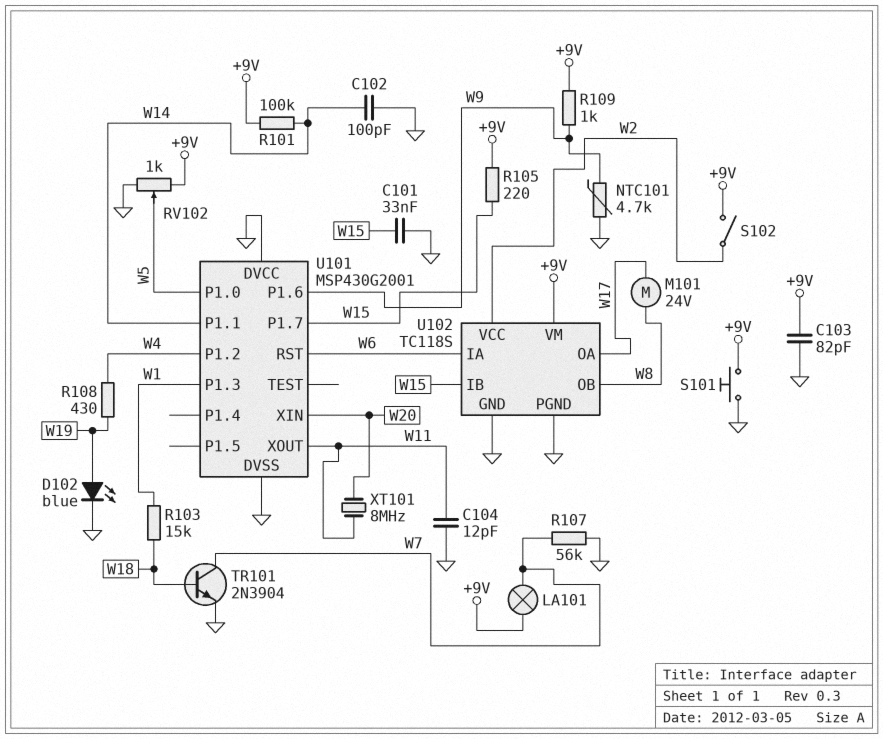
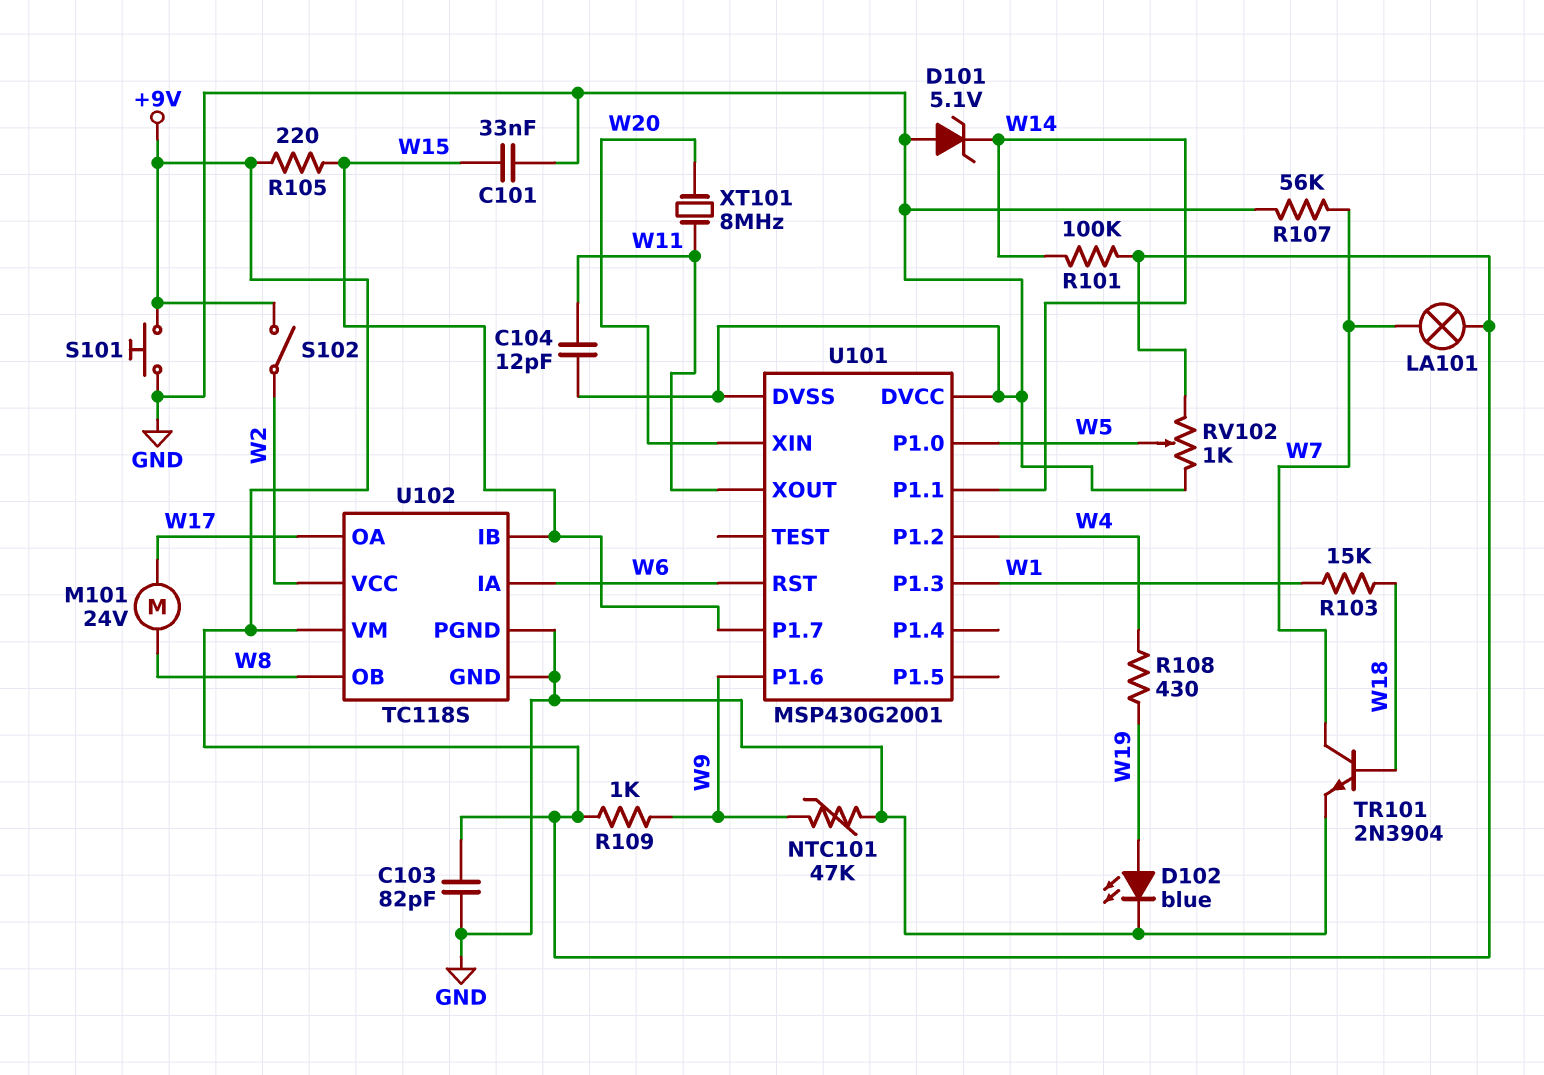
C102: 100pF (GND, W14) -> none
D101: none -> zener 5.1V (A GND, K W14)
NTC101: 4.7k (GND, W9) -> 47k (GND, W9)

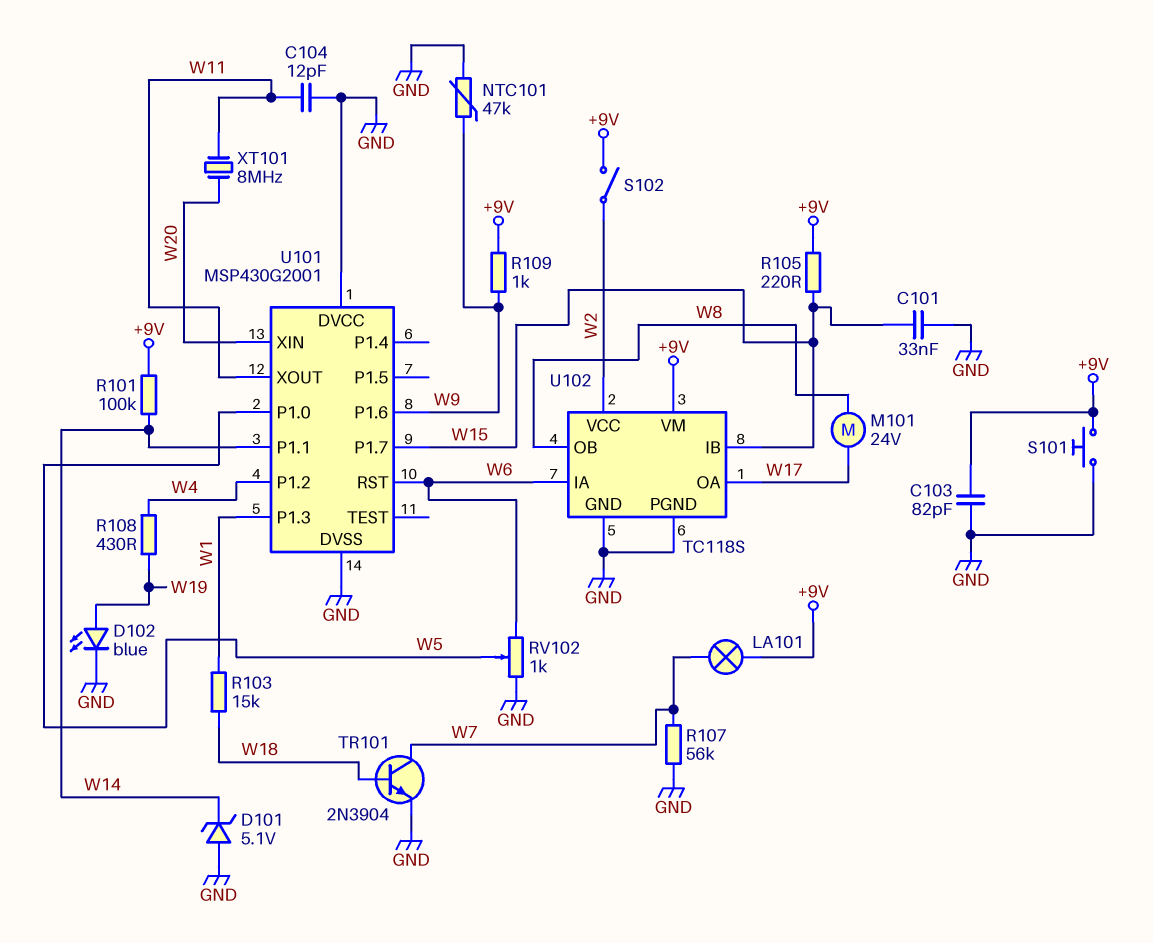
RV102: 1k (+9V, GND, wiper W5) -> 1k (GND, W6, wiper W5)

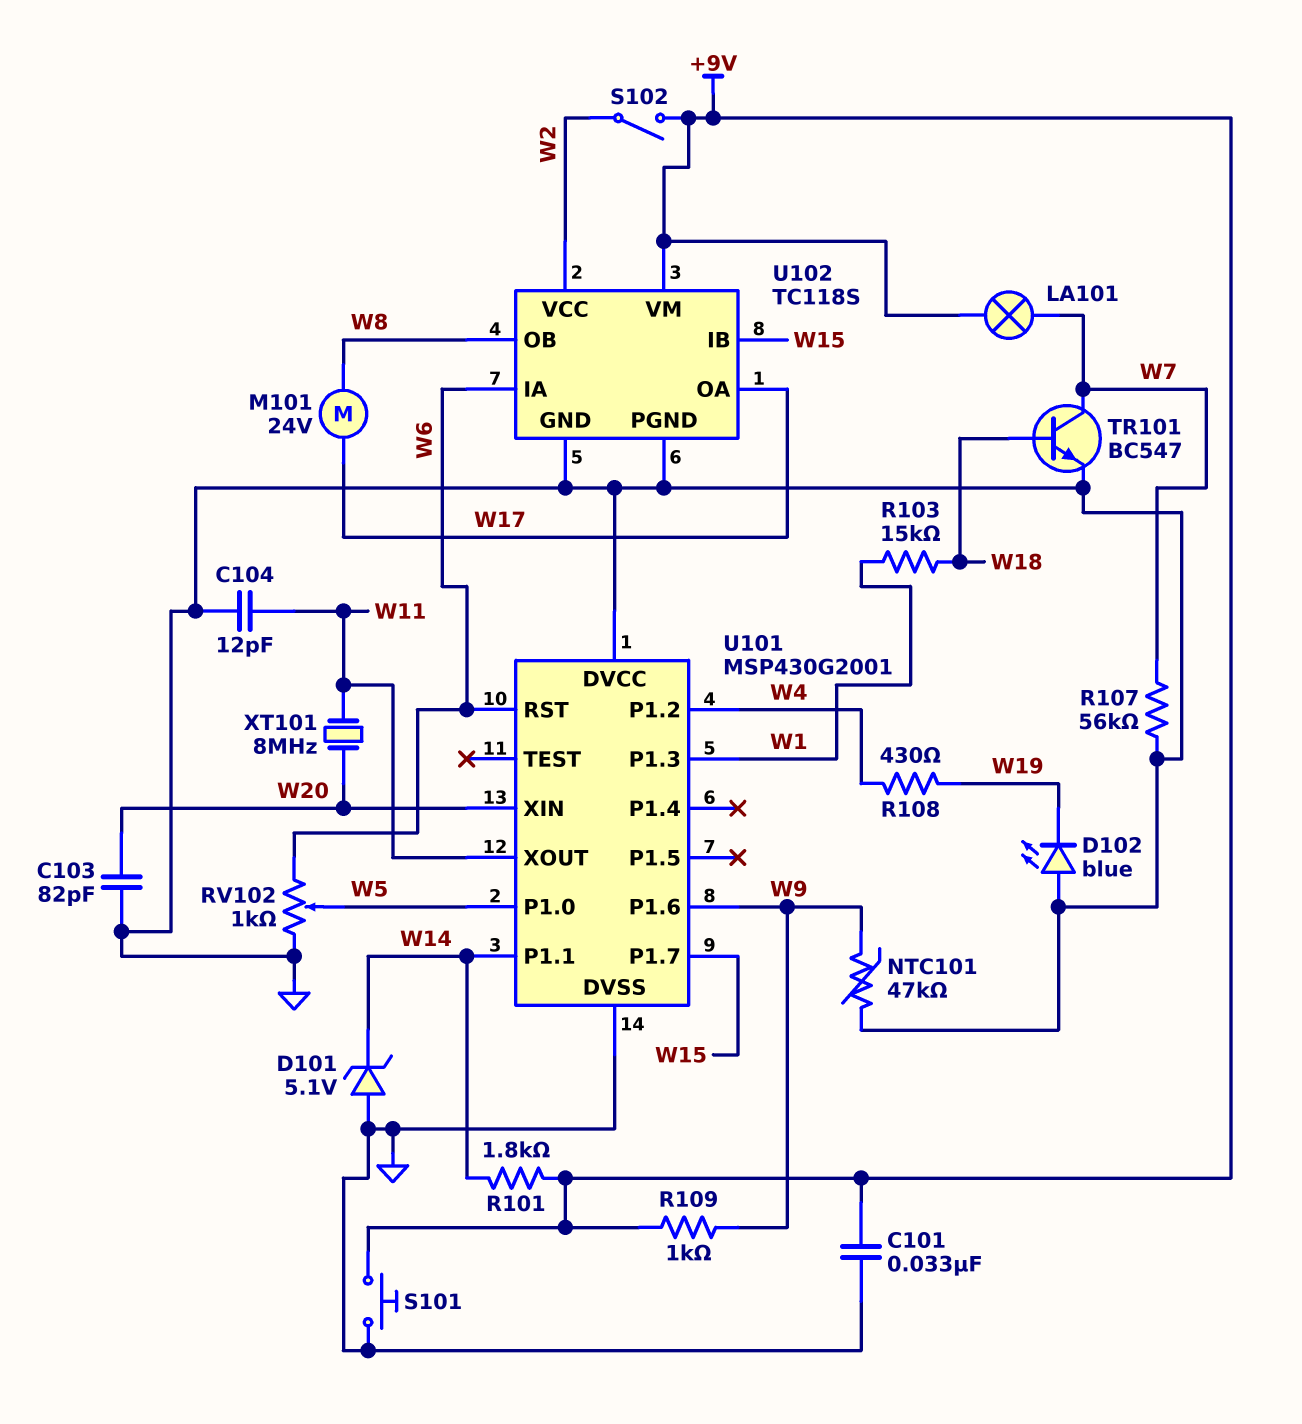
C101: 33nF (GND, W15) -> 33nF (+9V, GND)
C103: 82pF (+9V, GND) -> 82pF (GND, W20)
D102: LED blue (A W19, K GND) -> LED blue (A GND, K W19)
R101: 100k (+9V, W14) -> 1.8k (+9V, W14)
R105: 220 (+9V, W15) -> none
TR101: NPN 2N3904 (B W18, C W7, E GND) -> NPN BC547 (B W18, C W7, E GND)

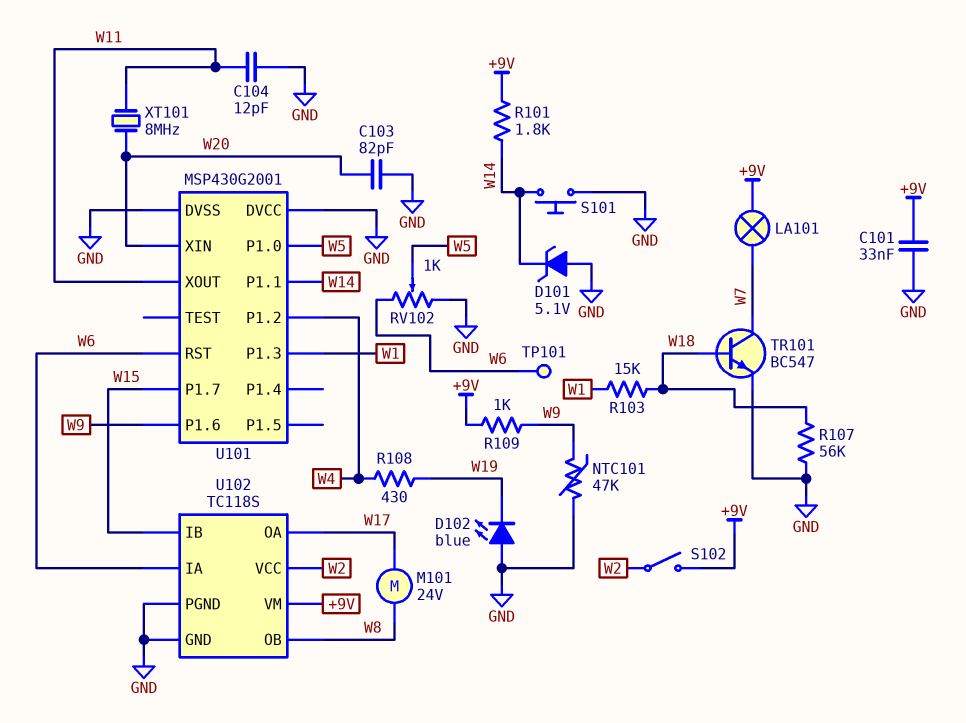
R107: 56k (GND, W7) -> 56k (GND, W18)
S101: button (+9V, GND) -> button (GND, W14)
TP101: none -> test point (W6)

